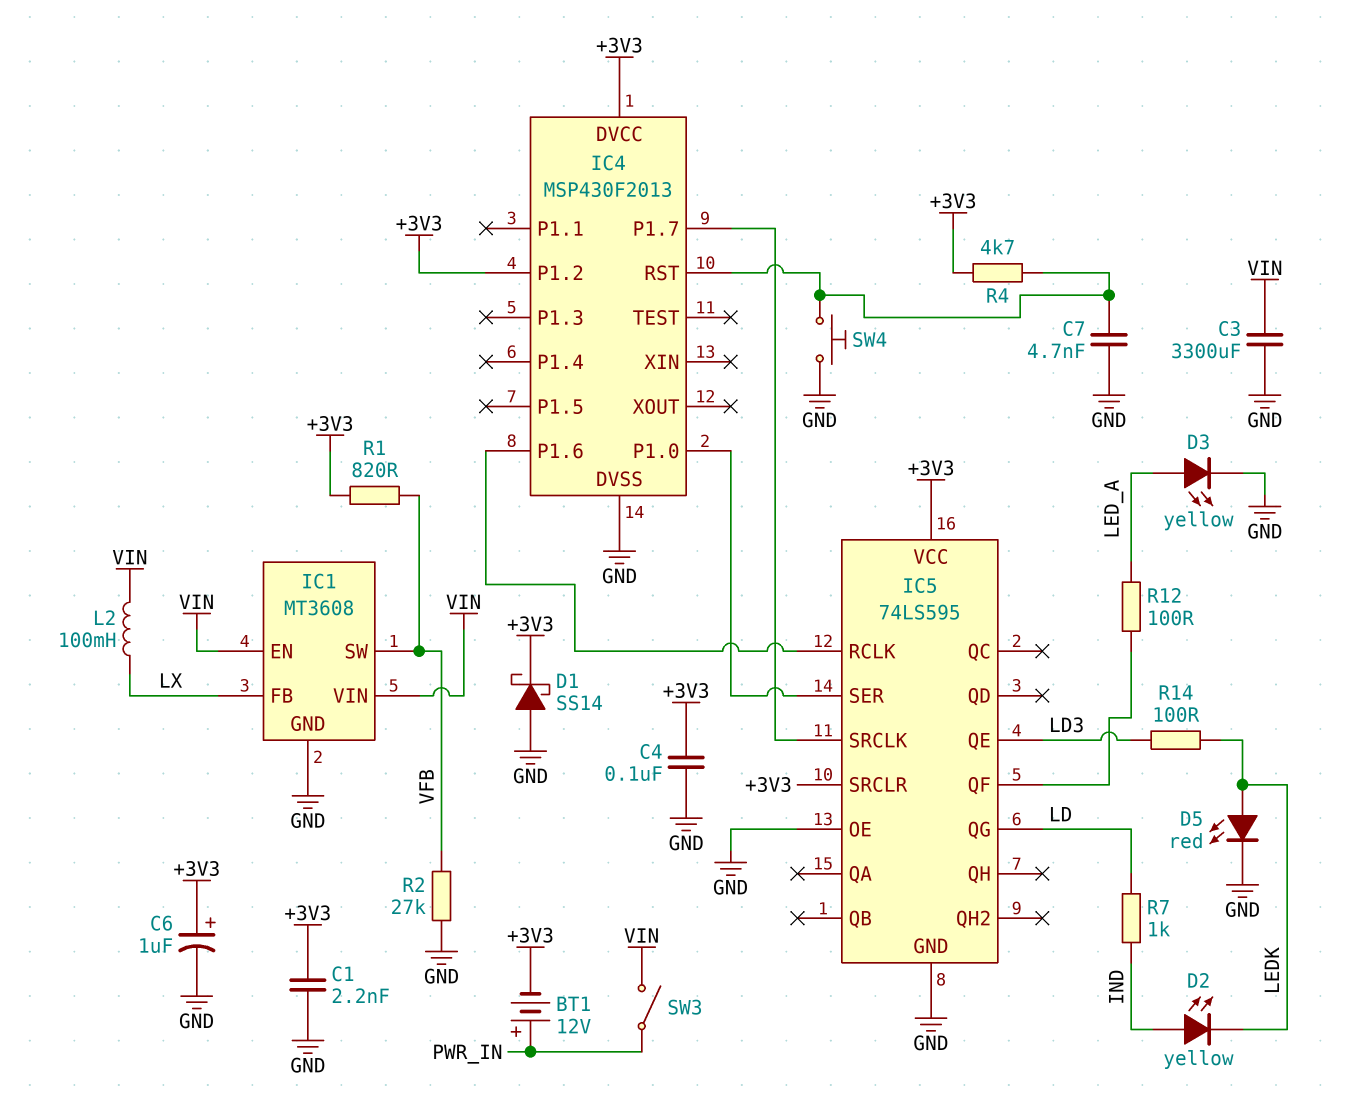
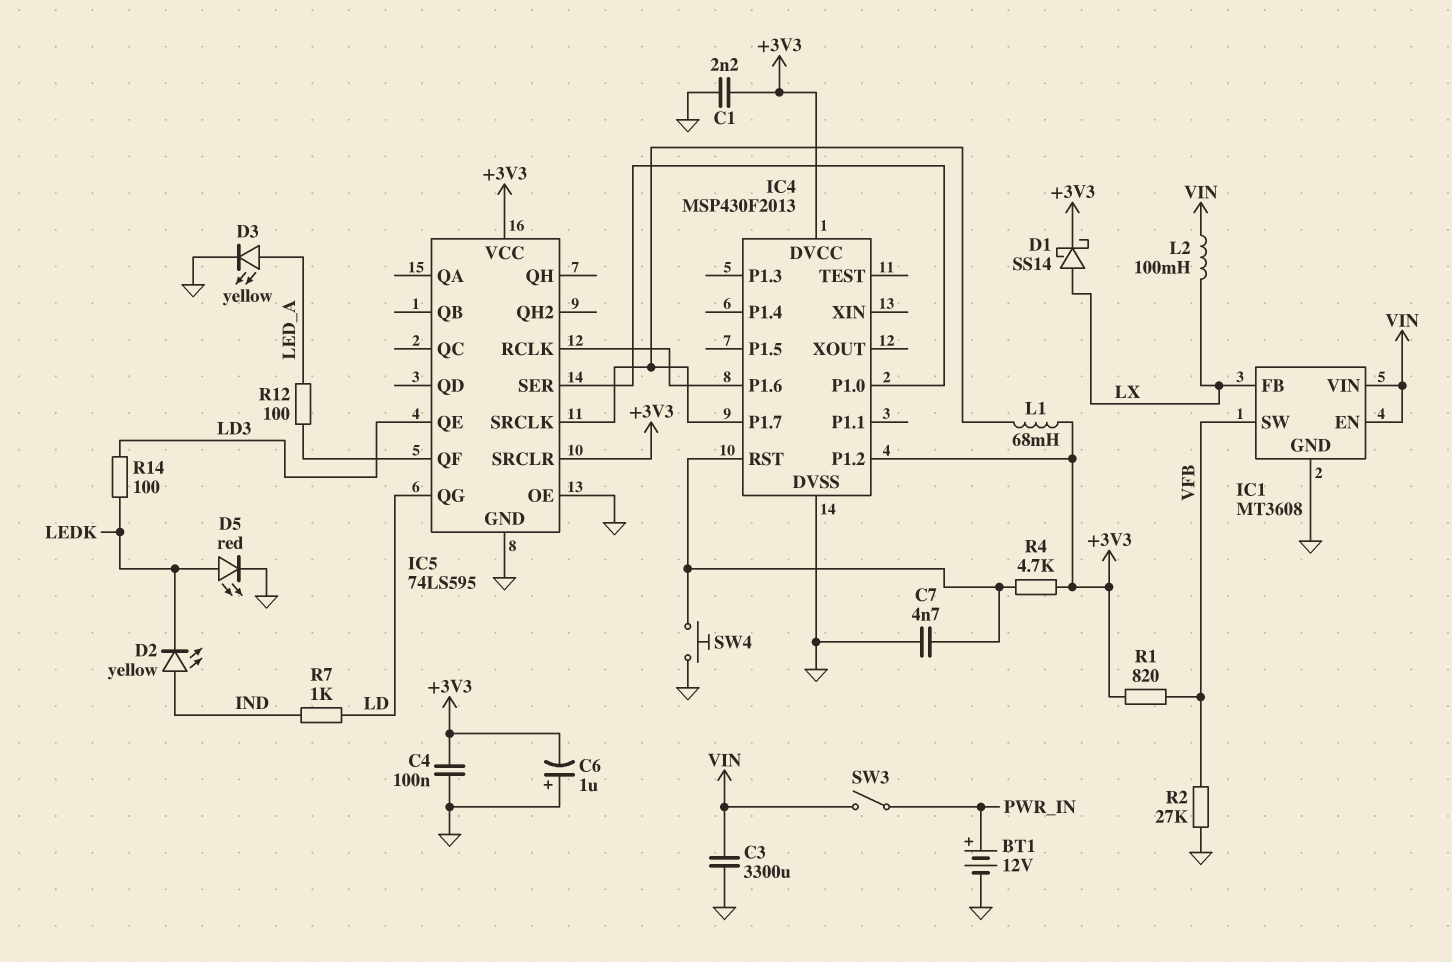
BT1: 12V (plus PWR_IN, minus +3V3) -> 12V (plus PWR_IN, minus GND)
C6: 1uF (plus +3V3, minus GND) -> 1uF (plus GND, minus +3V3)
D1: schottky SS14 (A GND, K +3V3) -> schottky SS14 (A LX, K +3V3)
L1: none -> 68mH (+3V3, IC4/P1.7)

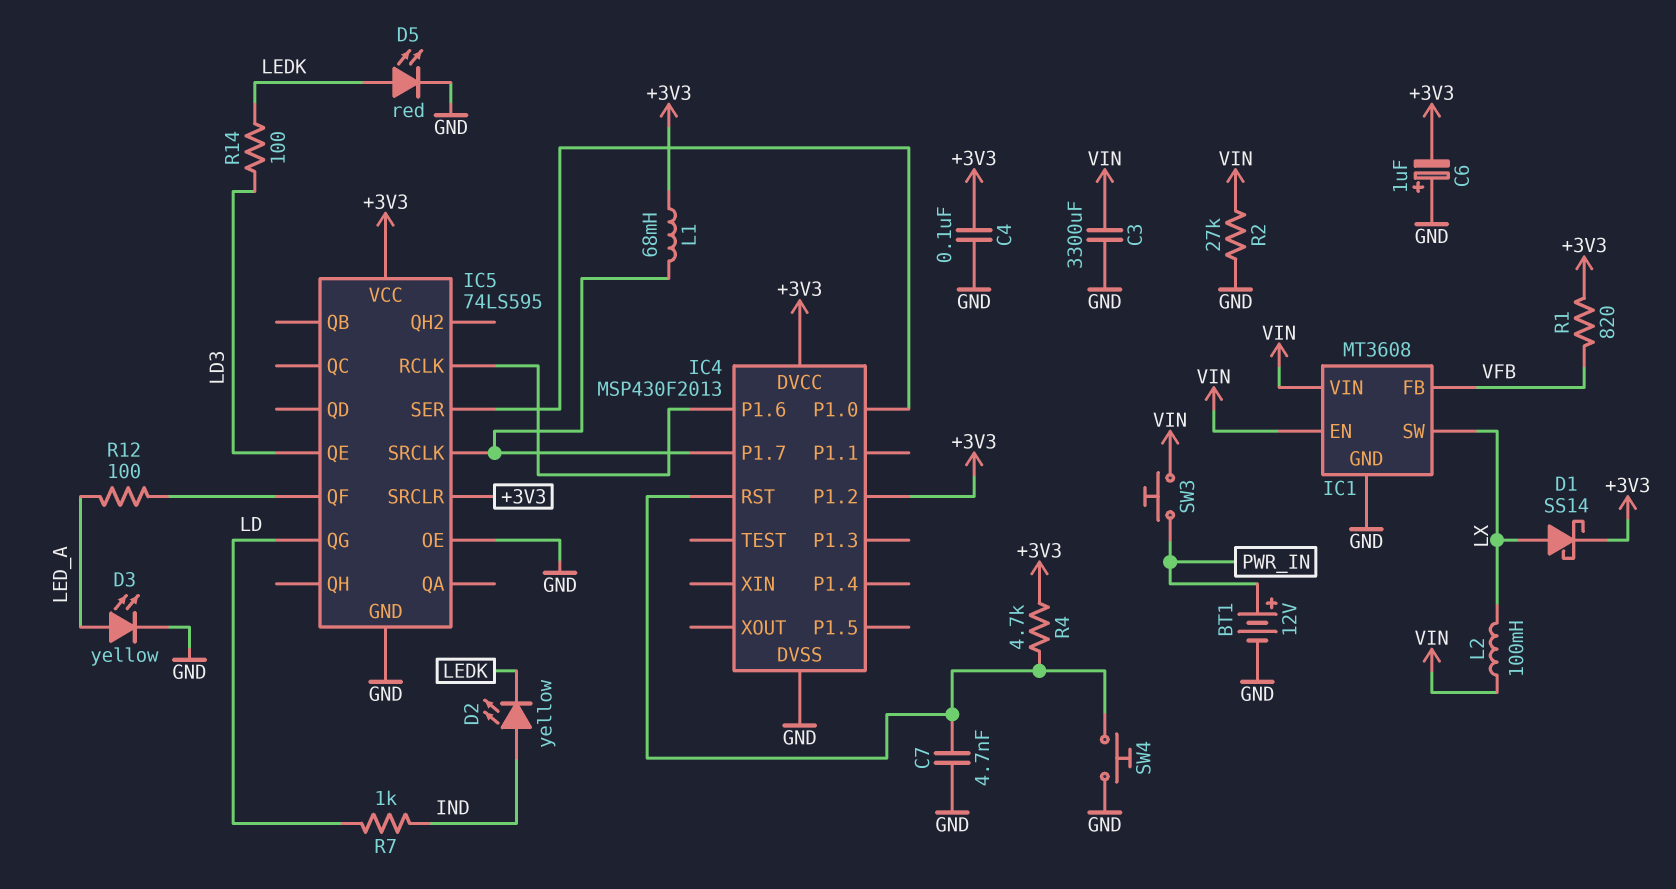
C1: 2.2nF (+3V3, GND) -> none
IC1 pin FB: LX -> VFB
IC1 pin SW: VFB -> LX
R2: 27k (GND, VFB) -> 27k (GND, VIN)
SW3: switch (PWR_IN, VIN) -> button (PWR_IN, VIN)

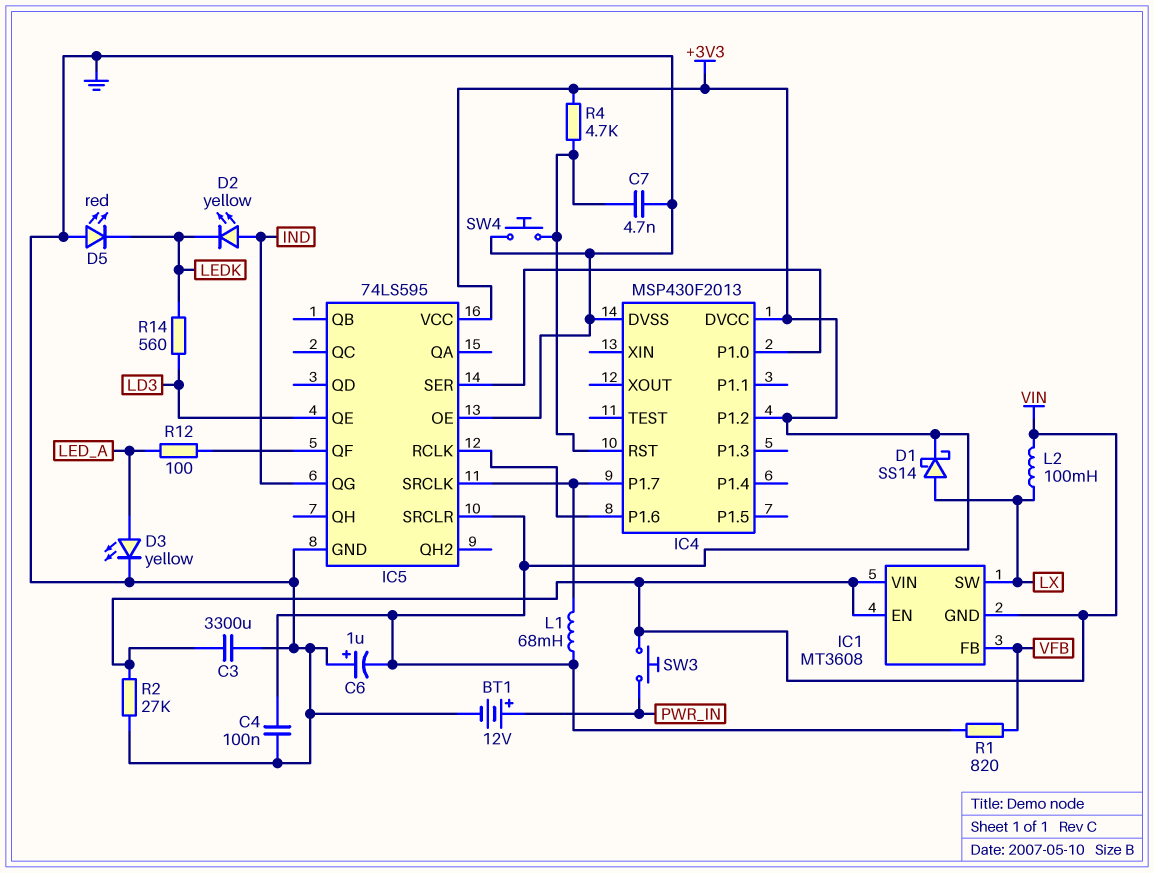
D5: LED red (A LEDK, K GND) -> LED red (A GND, K LEDK)
IC1 pin GND: GND -> VIN
IC5 pin QG: LD -> IND
R7: 1k (IND, LD) -> none
R14: 100 (LD3, LEDK) -> 560 (LD3, LEDK)

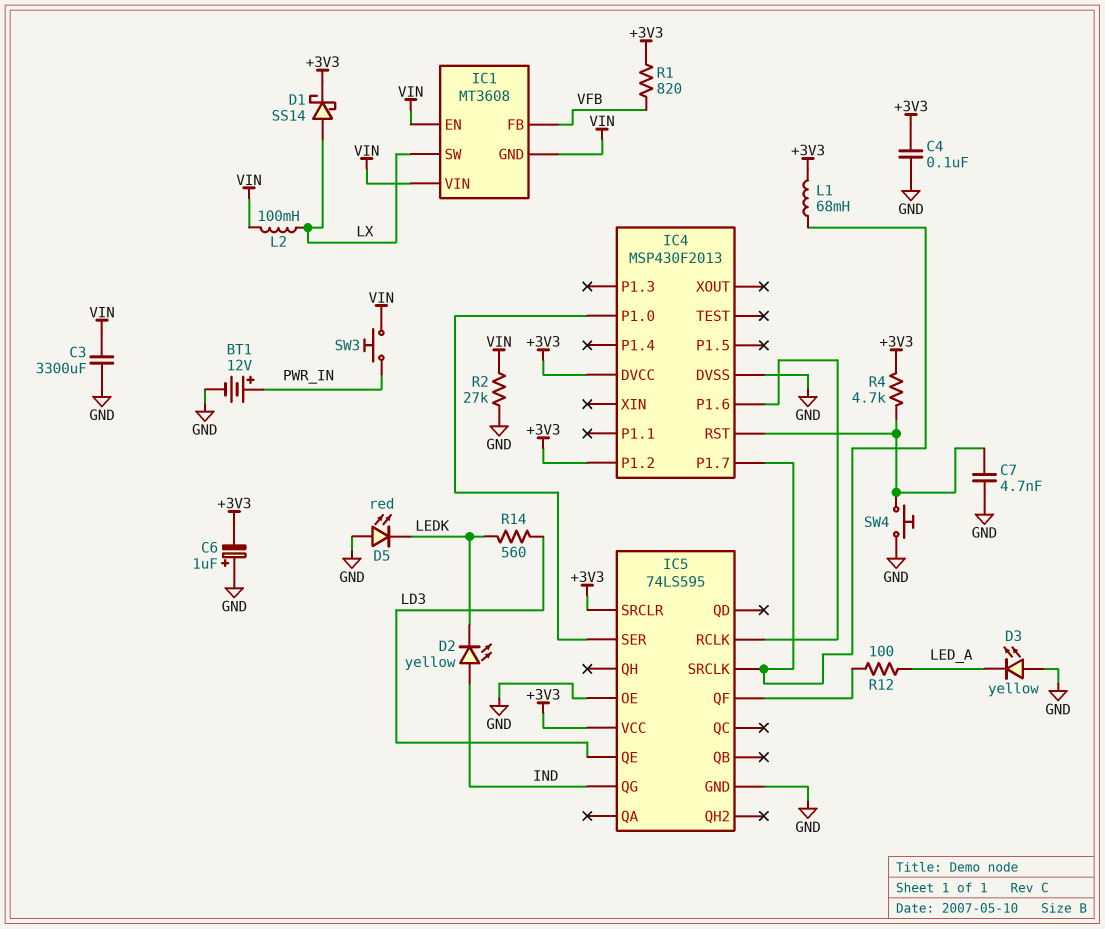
D3: LED yellow (A LED_A, K GND) -> LED yellow (A GND, K LED_A)

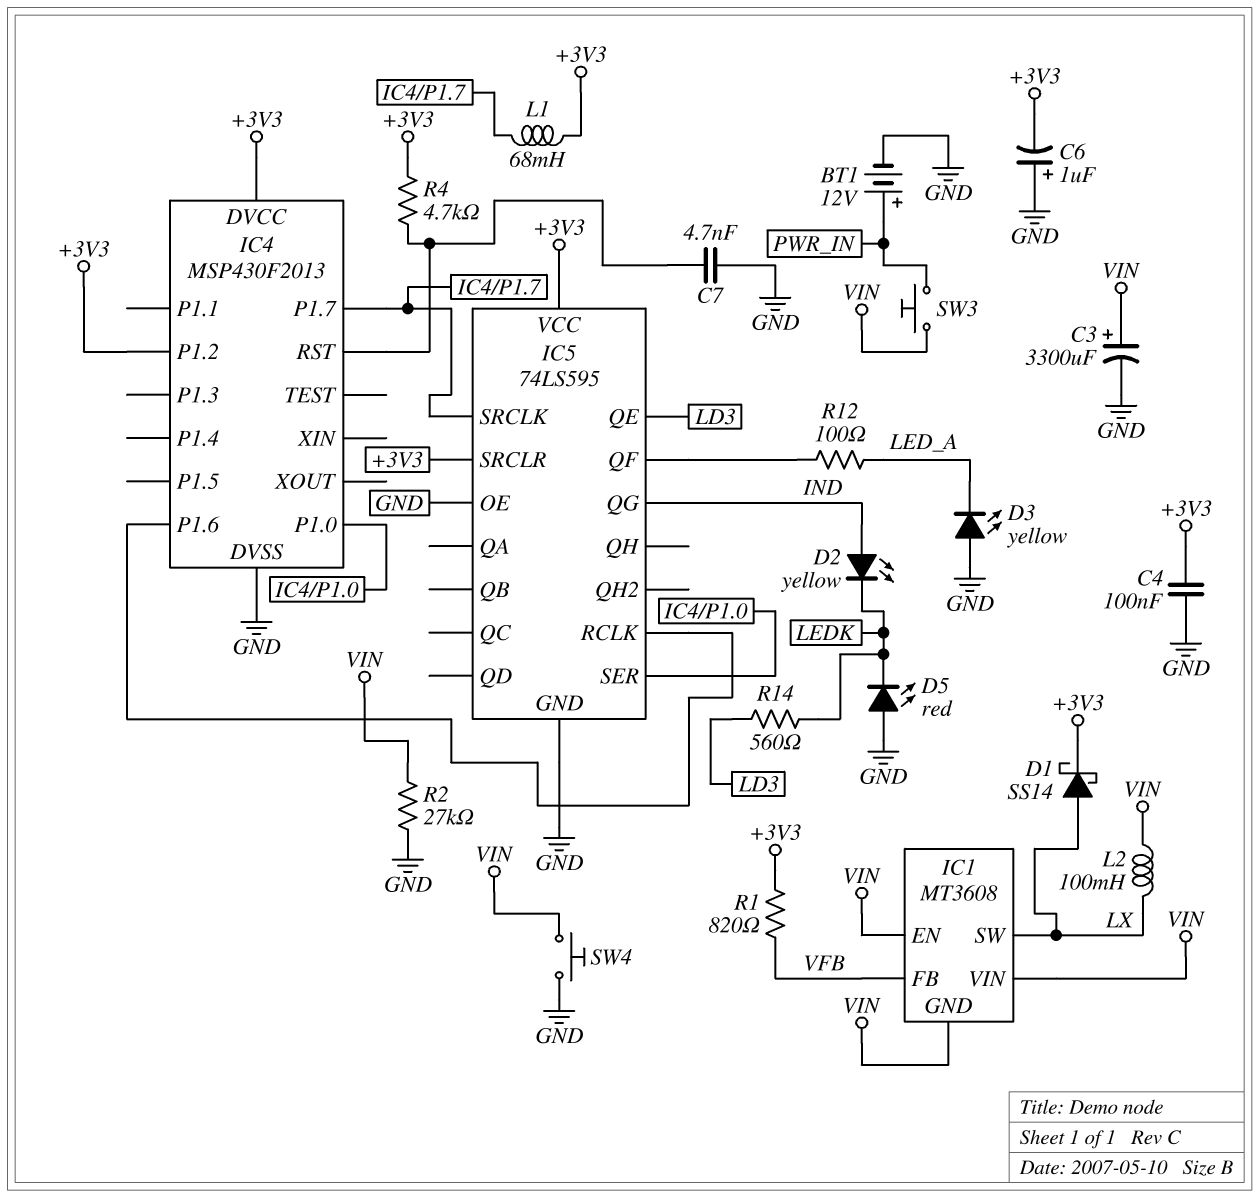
C3: 3300uF (GND, VIN) -> 3300uF (plus VIN, minus GND)
SW4: button (GND, IC4/RST) -> button (GND, VIN)

